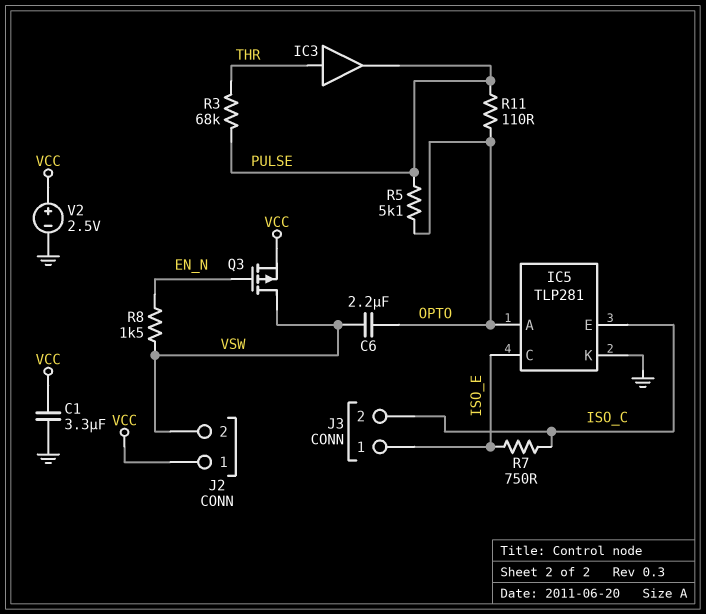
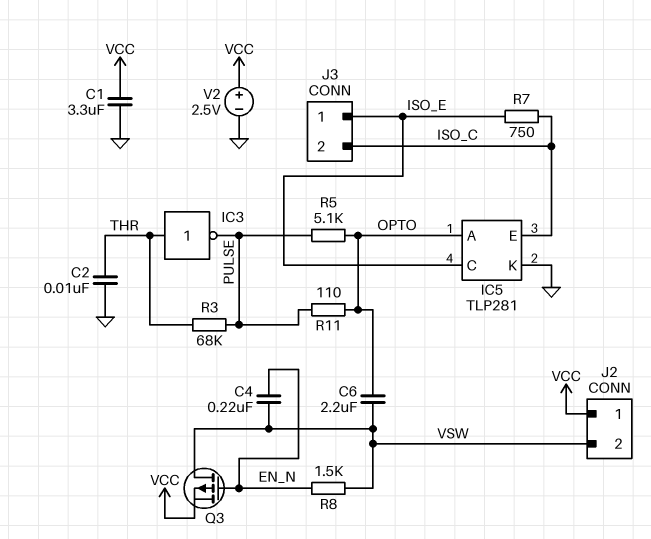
C2: none -> 10nF (GND, THR)
C4: none -> 220nF (EN_N, VSW)
IC3: buffer (in THR, out PULSE) -> NOT (in THR, out PULSE)

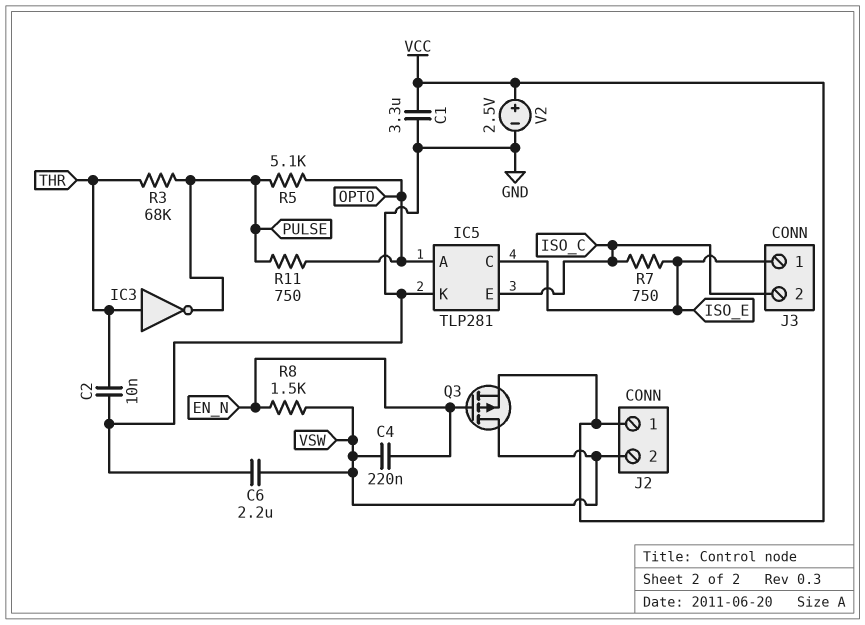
C6: 2.2uF (OPTO, VSW) -> 2.2uF (GND, VSW)
R11: 110 (OPTO, PULSE) -> 750 (OPTO, PULSE)

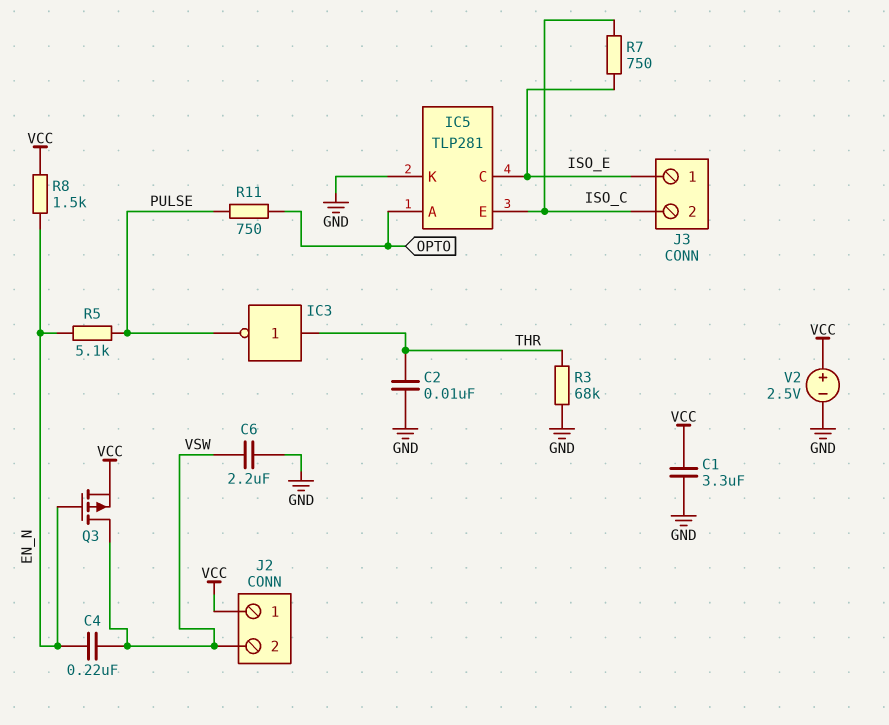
R3: 68k (PULSE, THR) -> 68k (GND, THR)
R5: 5.1k (OPTO, PULSE) -> 5.1k (EN_N, PULSE)
R8: 1.5k (EN_N, VSW) -> 1.5k (EN_N, VCC)

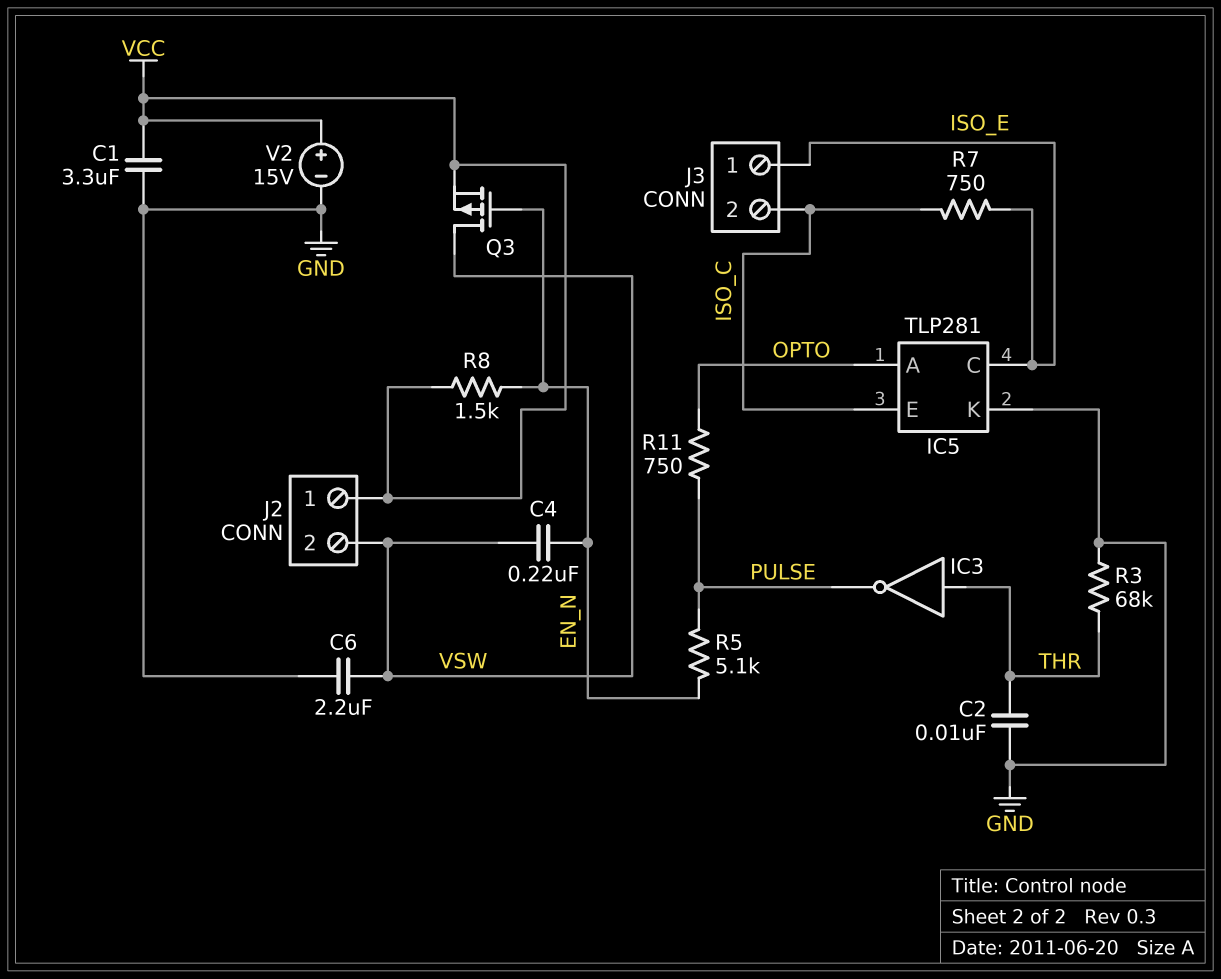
V2: 2.5V (plus VCC, minus GND) -> 15V (plus VCC, minus GND)

